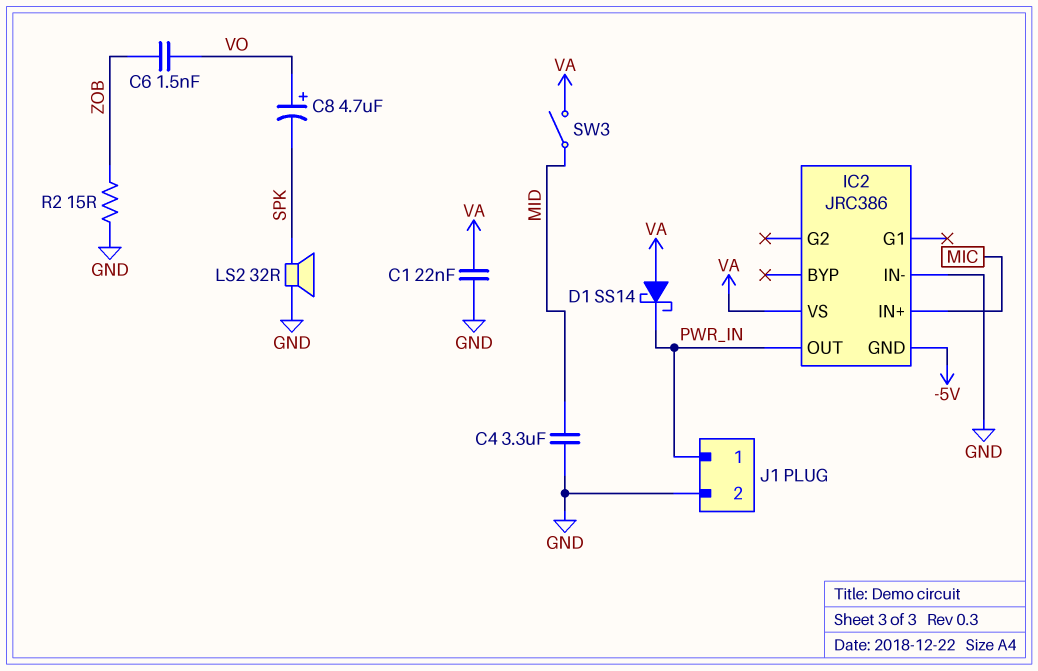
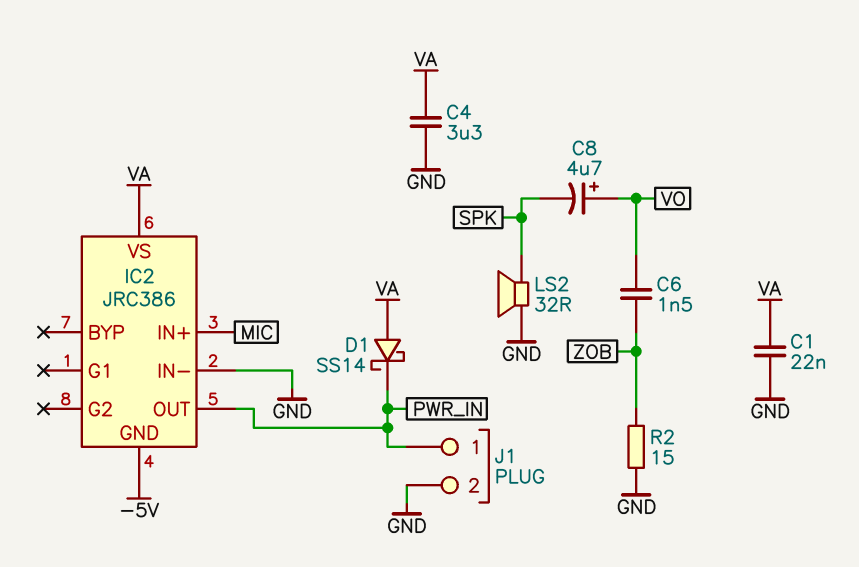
C4: 3.3uF (GND, MID) -> 3.3uF (GND, VA)
SW3: switch (MID, VA) -> none

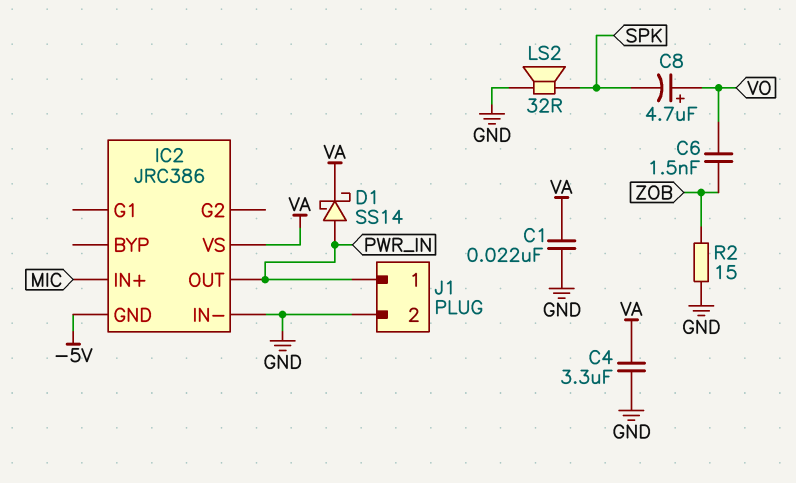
D1: schottky SS14 (A VA, K PWR_IN) -> schottky SS14 (A PWR_IN, K VA)

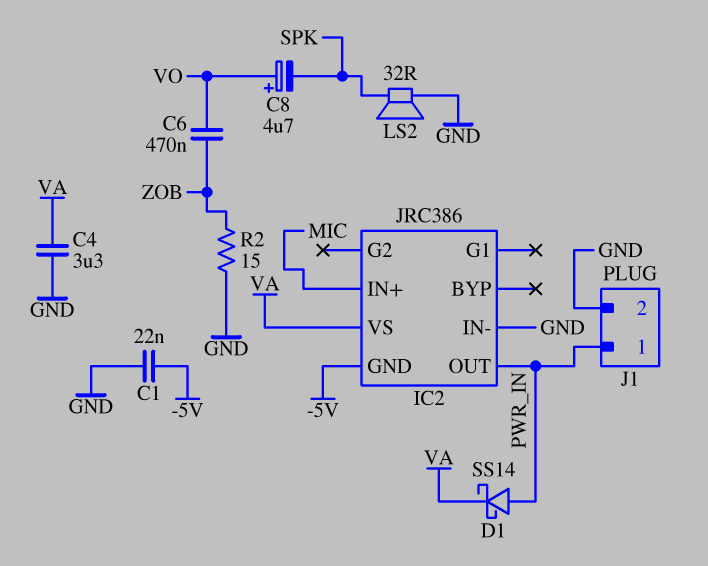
C1: 22nF (GND, VA) -> 22nF (-5V, GND)
C6: 1.5nF (VO, ZOB) -> 470nF (VO, ZOB)

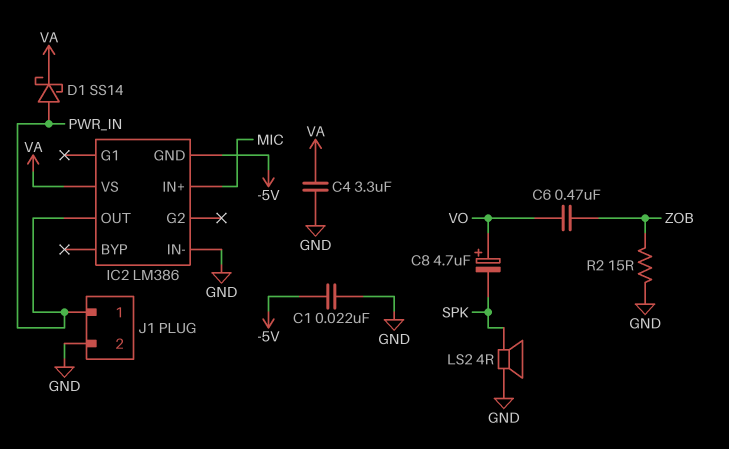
IC2: JRC386 -> LM386
LS2: speaker 32R (GND, SPK) -> speaker 4R (GND, SPK)

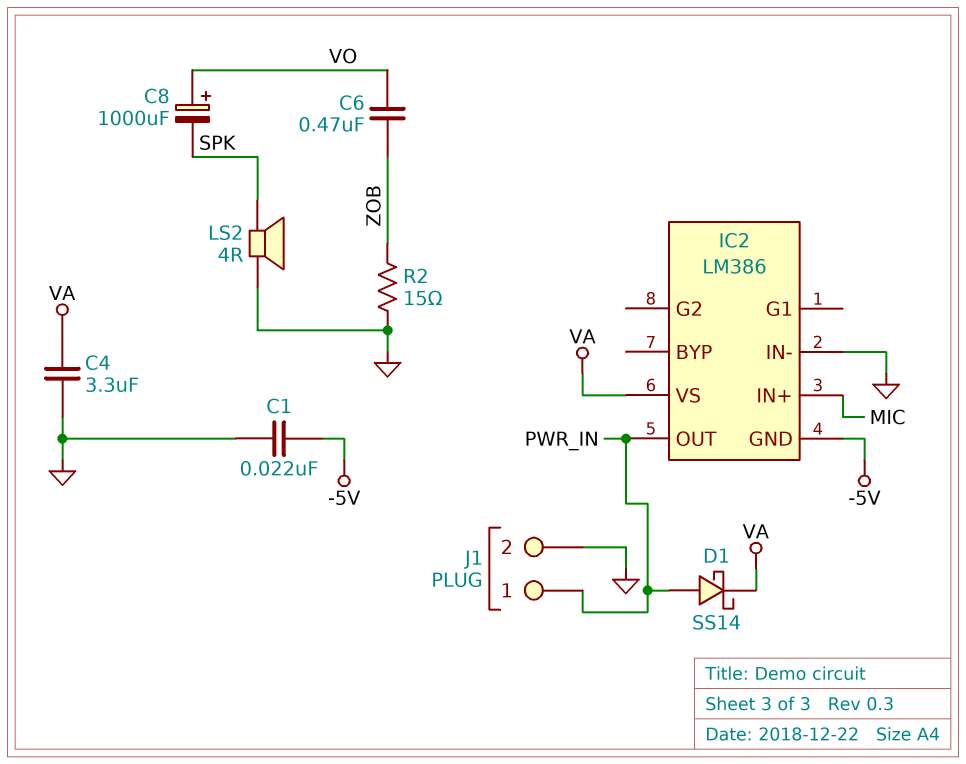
C8: 4.7uF (plus VO, minus SPK) -> 1000uF (plus VO, minus SPK)

